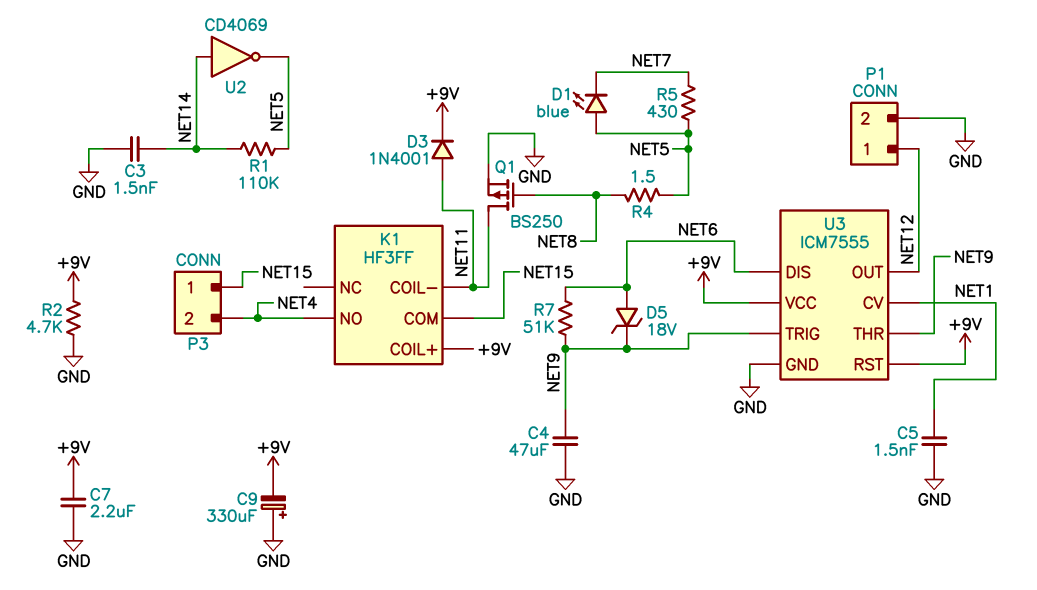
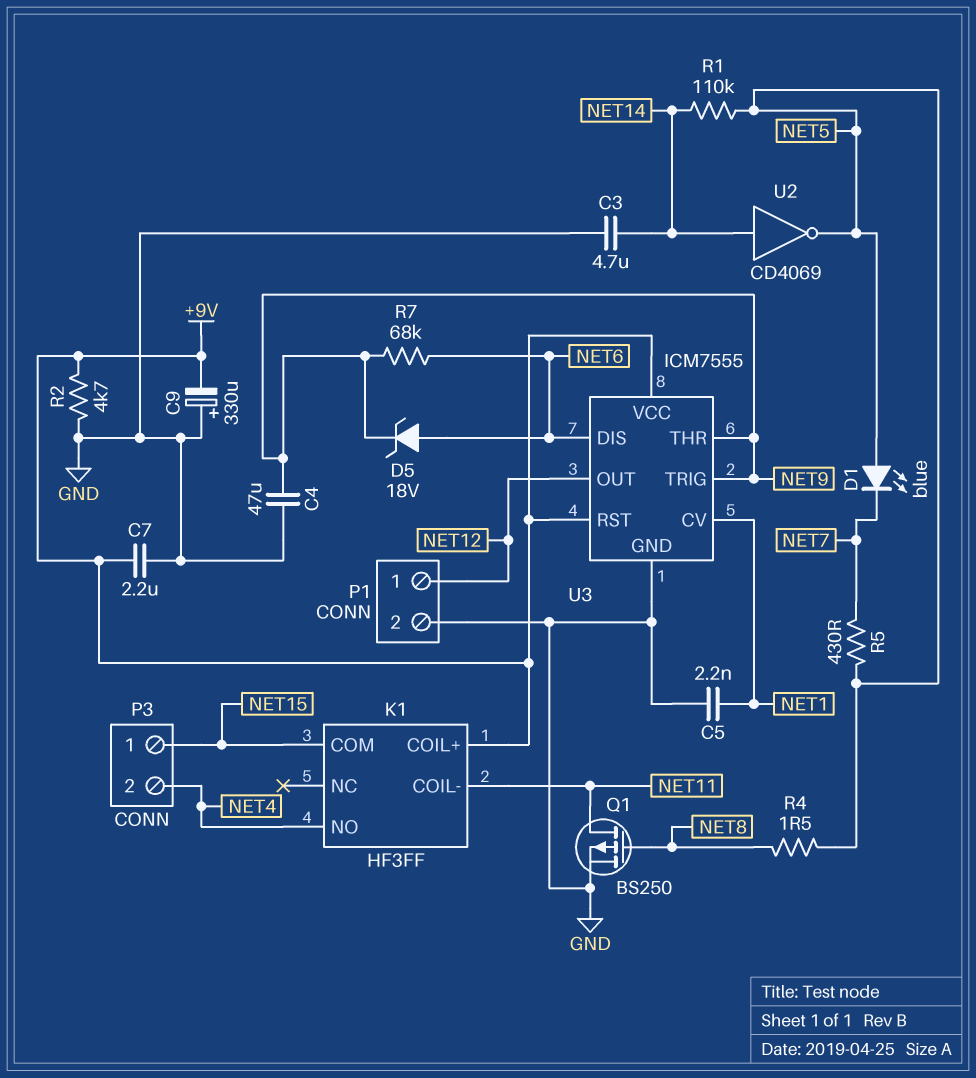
C3: 1.5nF (GND, NET14) -> 4.7uF (GND, NET14)
C5: 1.5nF (GND, NET1) -> 2.2nF (GND, NET1)
D3: diode 1N4001 (A NET11, K +9V) -> none
R7: 51k (NET6, NET9) -> 68k (NET6, NET9)

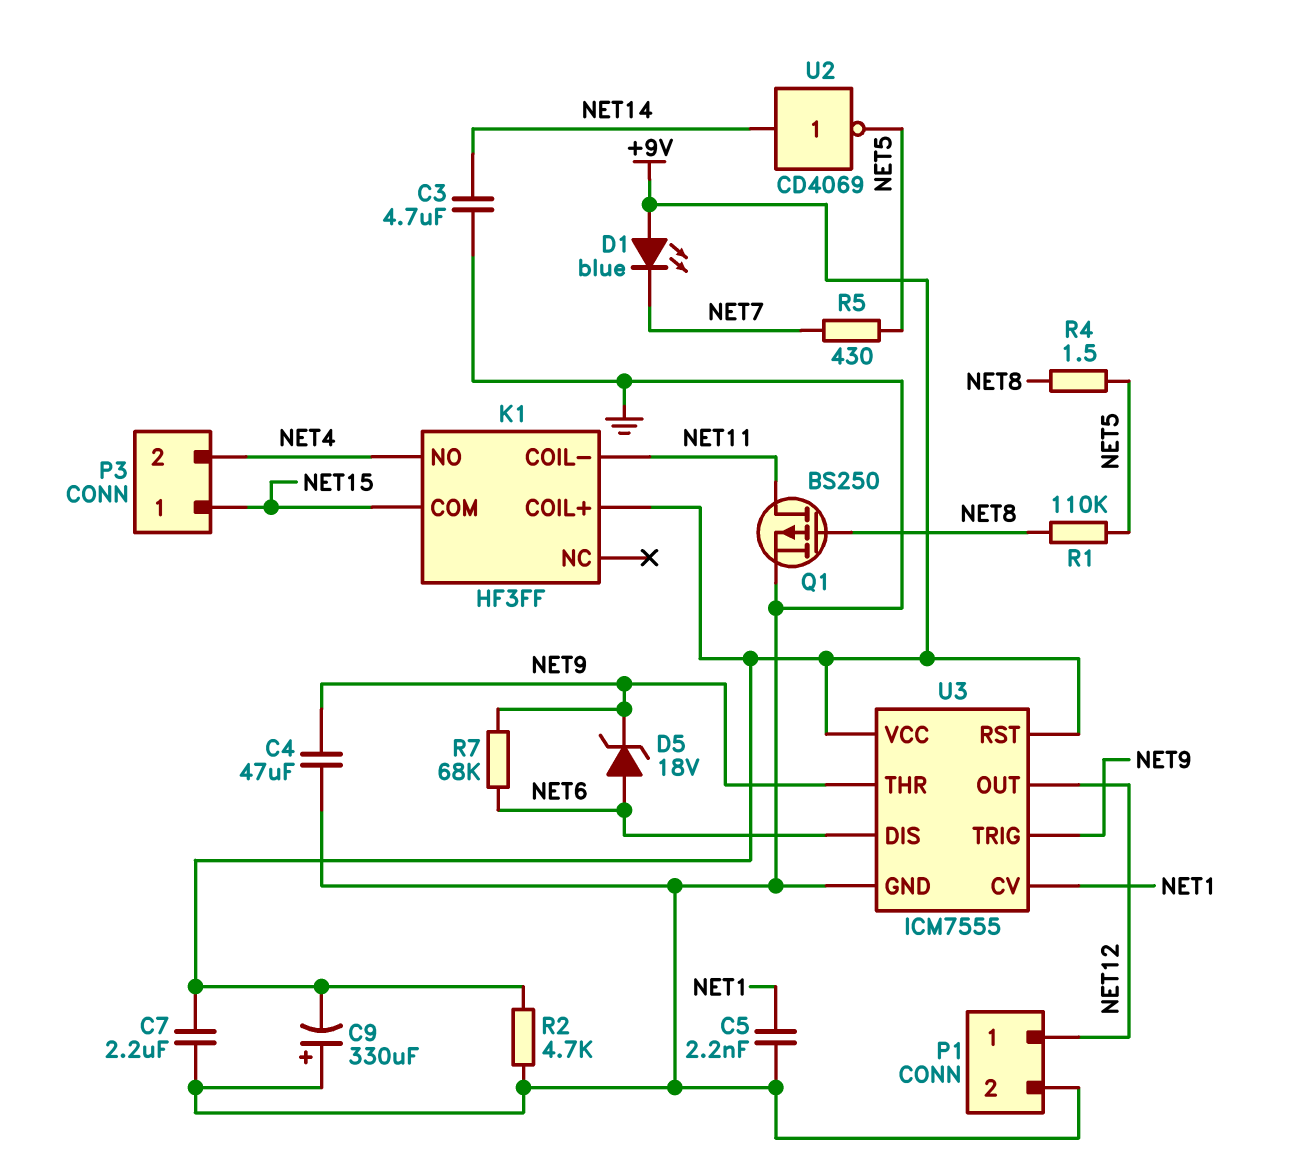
D1: LED blue (A NET5, K NET7) -> LED blue (A +9V, K NET7)
R1: 110k (NET5, NET14) -> 110k (NET5, NET8)

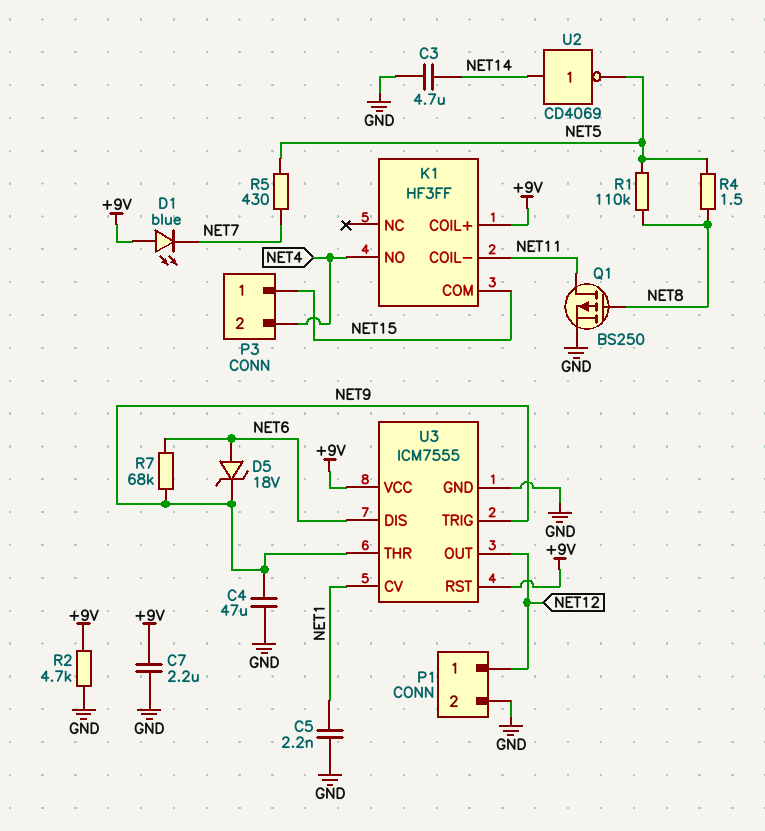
C9: 330uF (plus GND, minus +9V) -> none

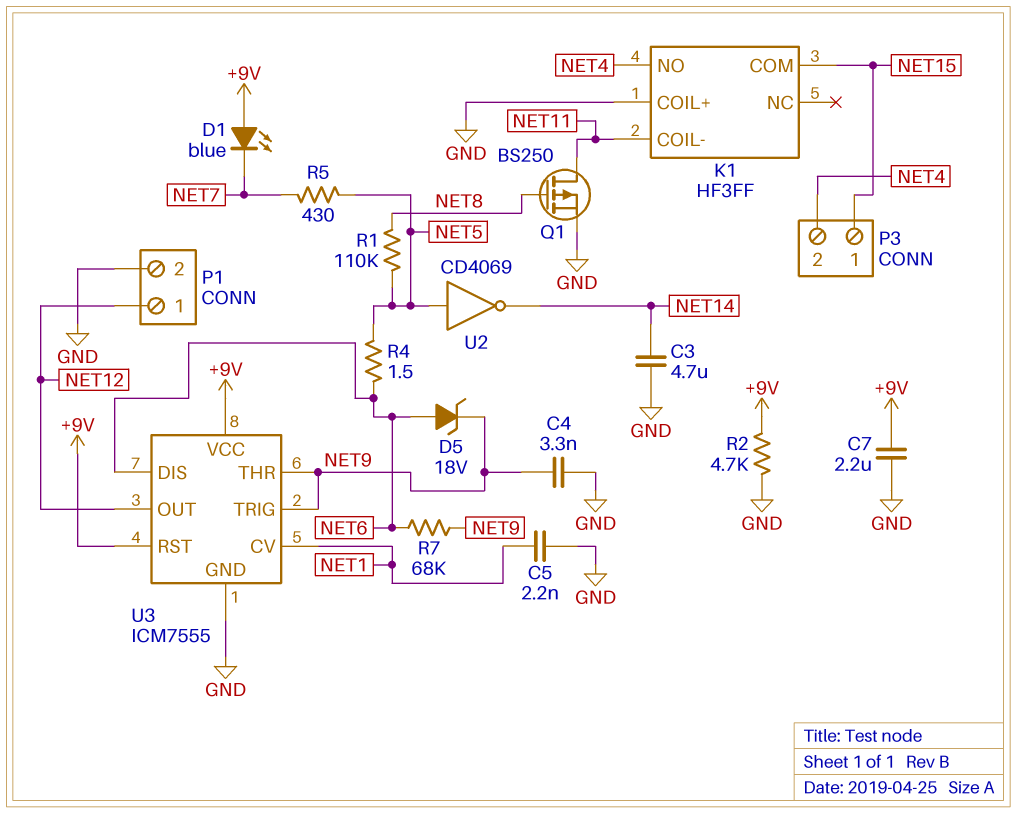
C4: 47uF (GND, NET9) -> 3.3nF (GND, NET9)
K1 pin COIL+: +9V -> GND
R4: 1.5 (NET5, NET8) -> 1.5 (NET5, NET6)
U2: NOT CD4069 (in NET14, out NET5) -> NOT CD4069 (in NET5, out NET14)

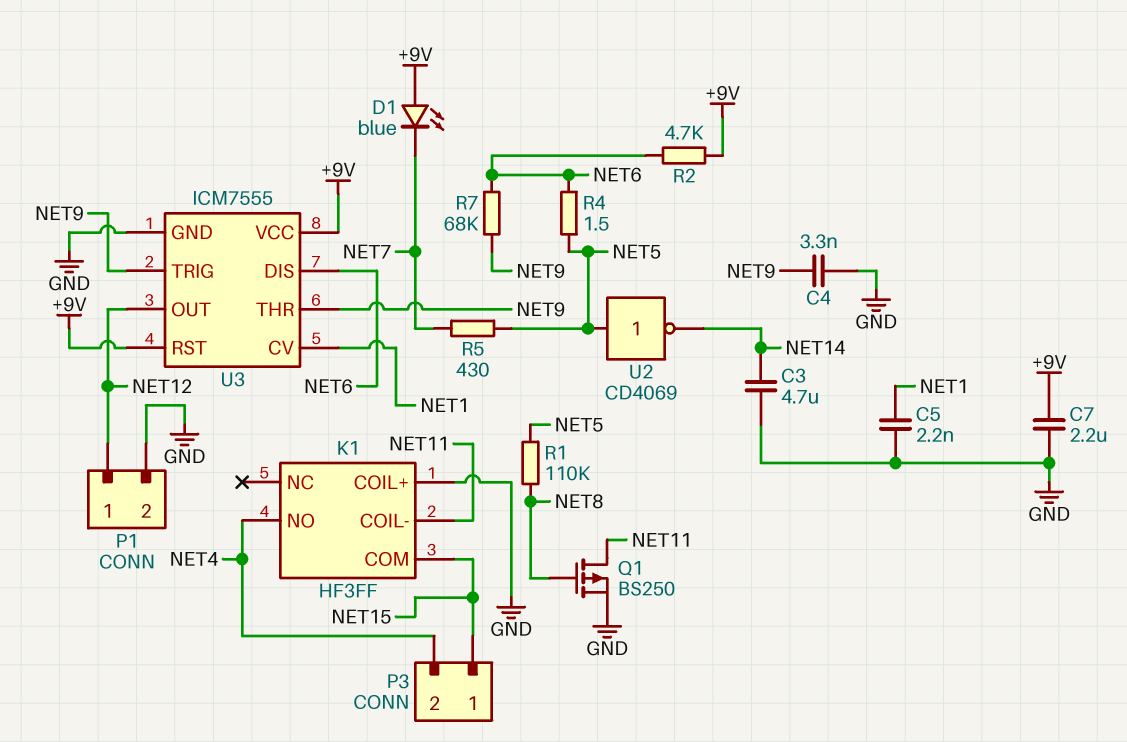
D5: zener 18V (A NET6, K NET9) -> none
R2: 4.7k (+9V, GND) -> 4.7k (+9V, NET6)

